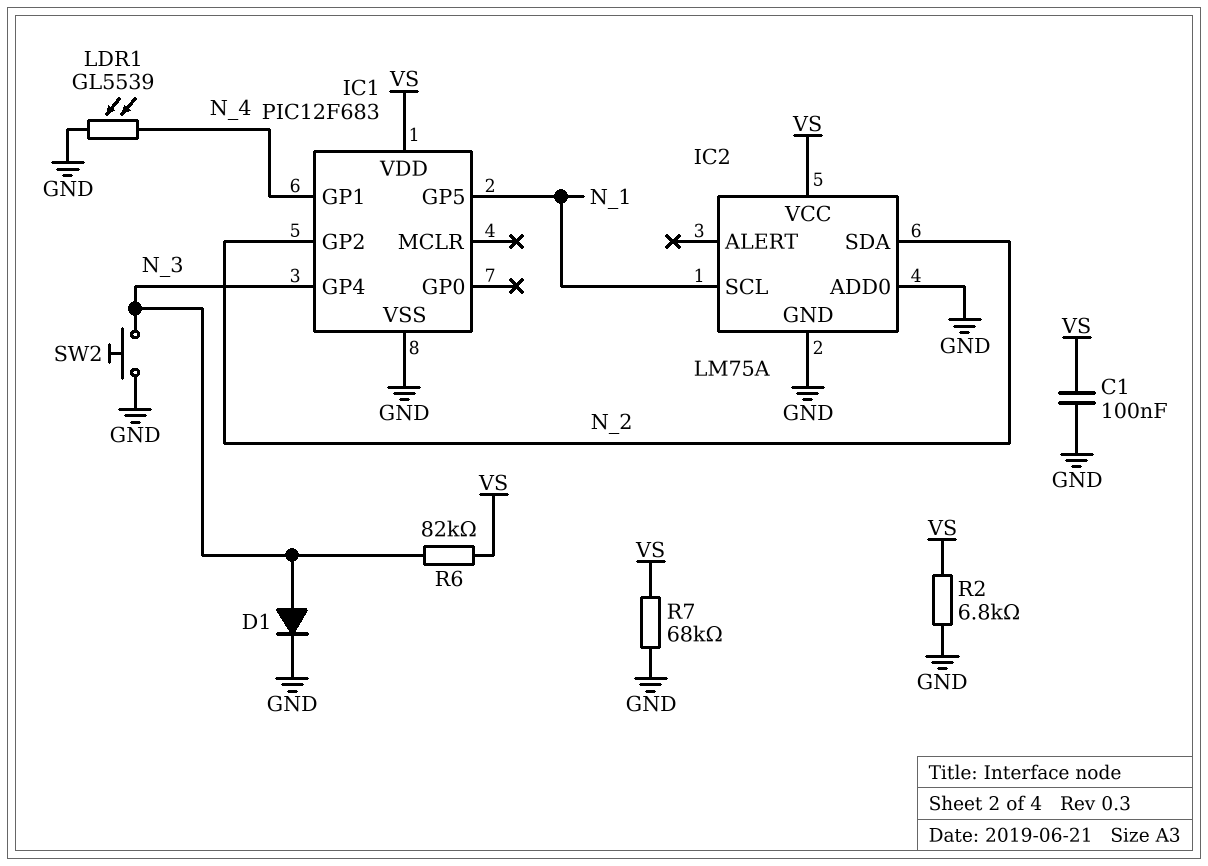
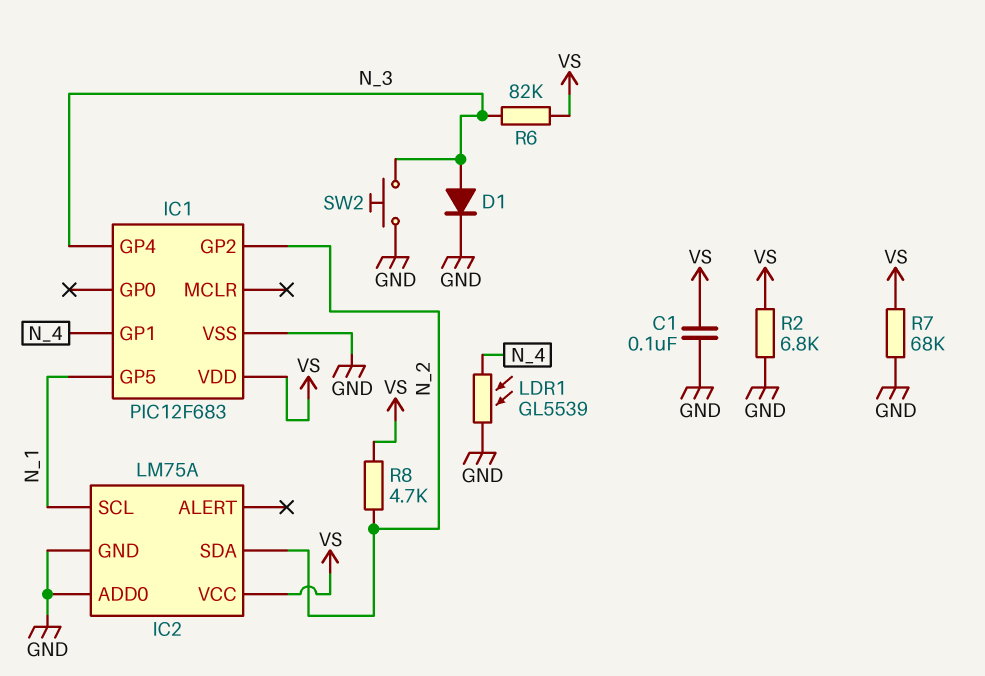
R8: none -> 4.7k (N_2, VS)

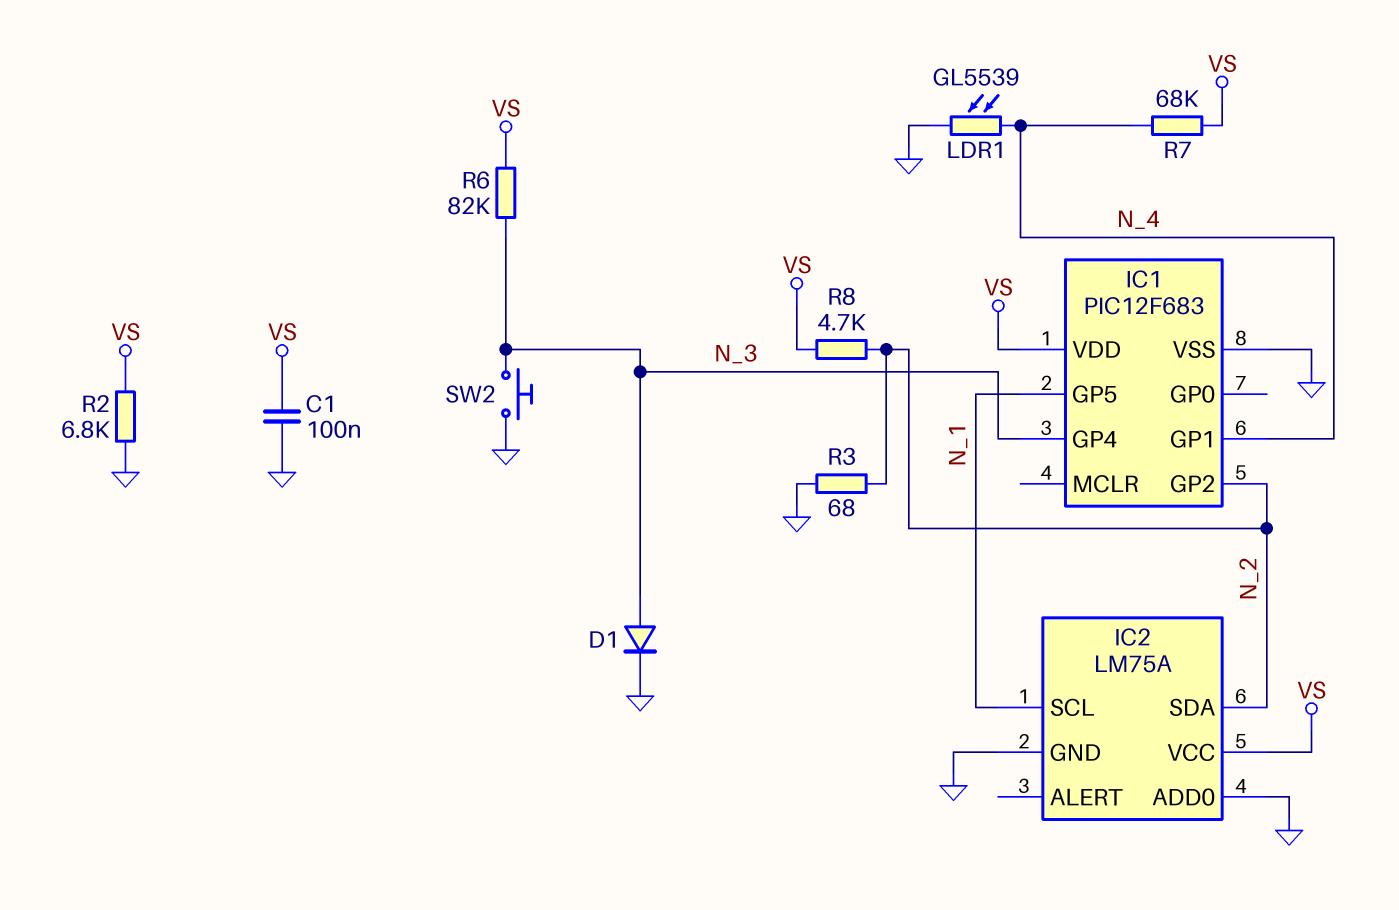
R3: none -> 68 (GND, N_2)
R7: 68k (GND, VS) -> 68k (N_4, VS)

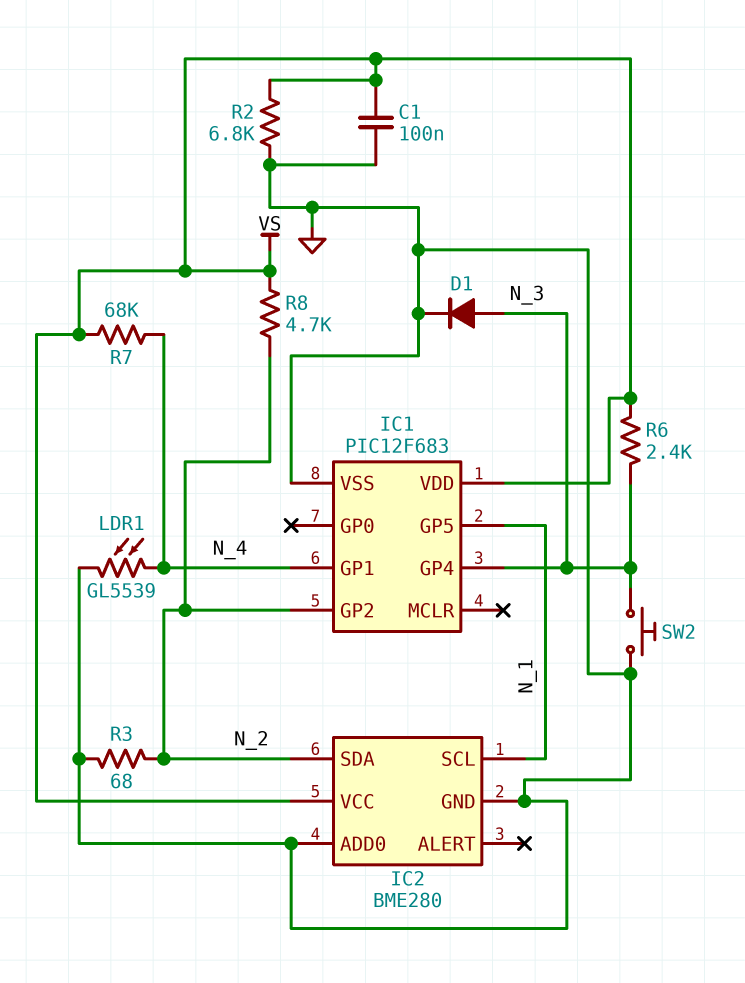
IC2: LM75A -> BME280
R6: 82k (N_3, VS) -> 2.4k (N_3, VS)

